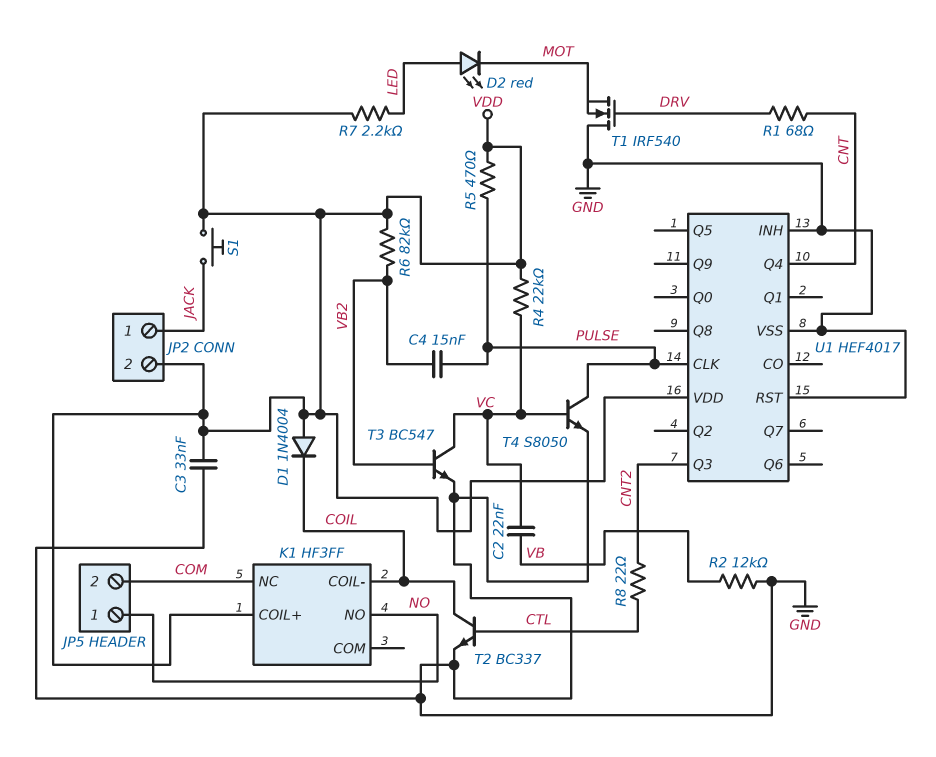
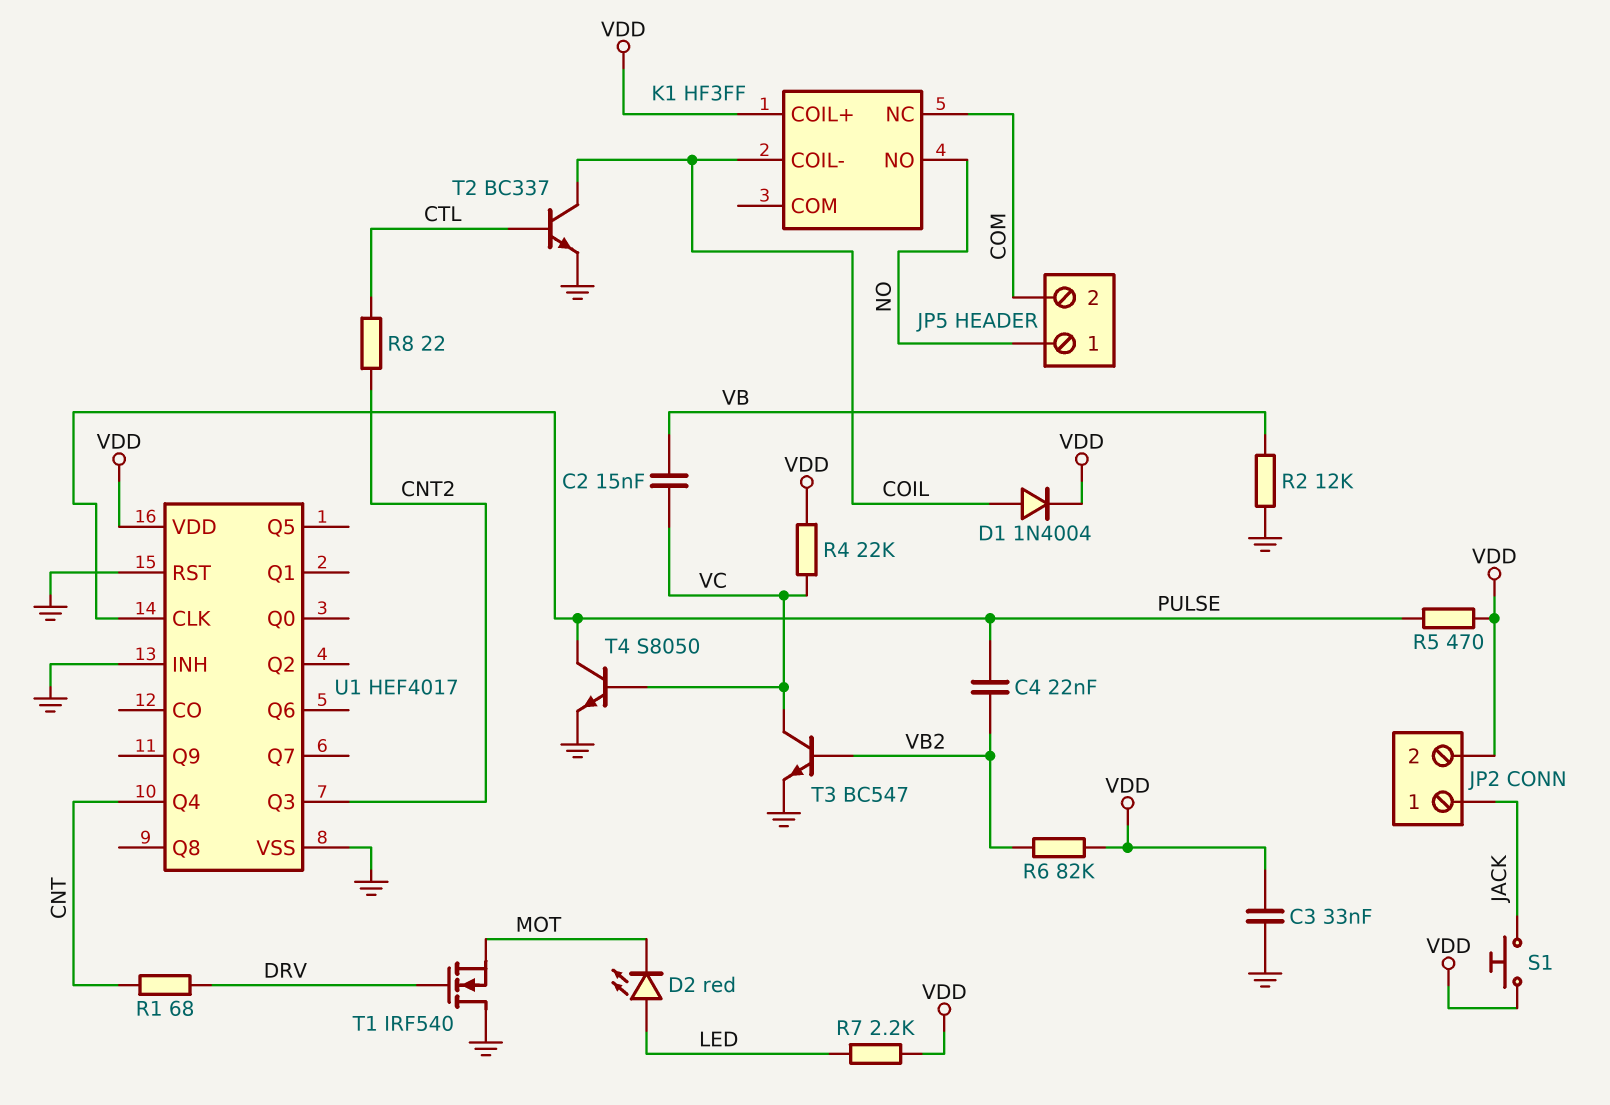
C2: 22nF (VB, VC) -> 15nF (VB, VC)
C4: 15nF (PULSE, VB2) -> 22nF (PULSE, VB2)
D1: diode 1N4004 (A VDD, K COIL) -> diode 1N4004 (A COIL, K VDD)

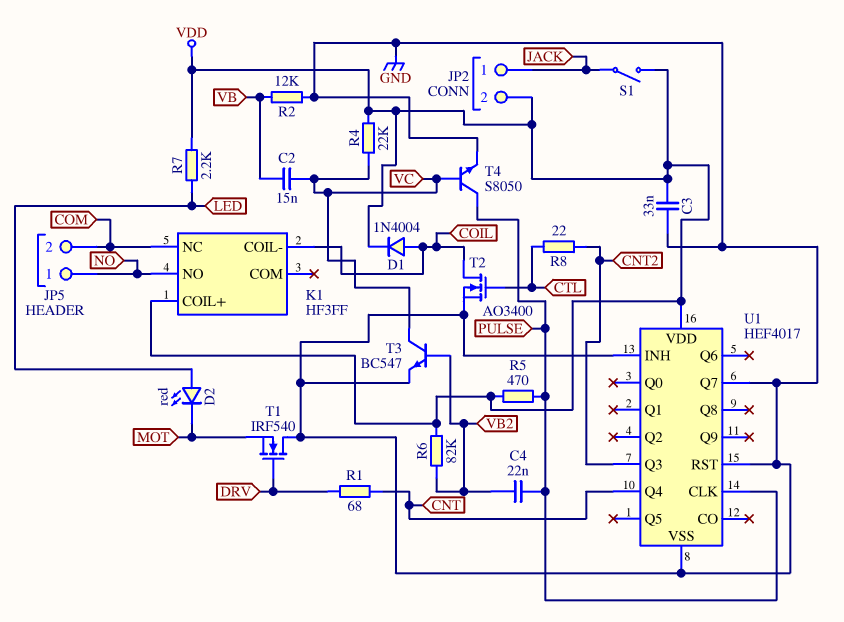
S1: button (JACK, VDD) -> switch (JACK, VDD)
T2: NPN BC337 (B CTL, C COIL, E GND) -> NMOS AO3400 (G CTL, D COIL, S GND)
U1 pin Q7: none -> GND

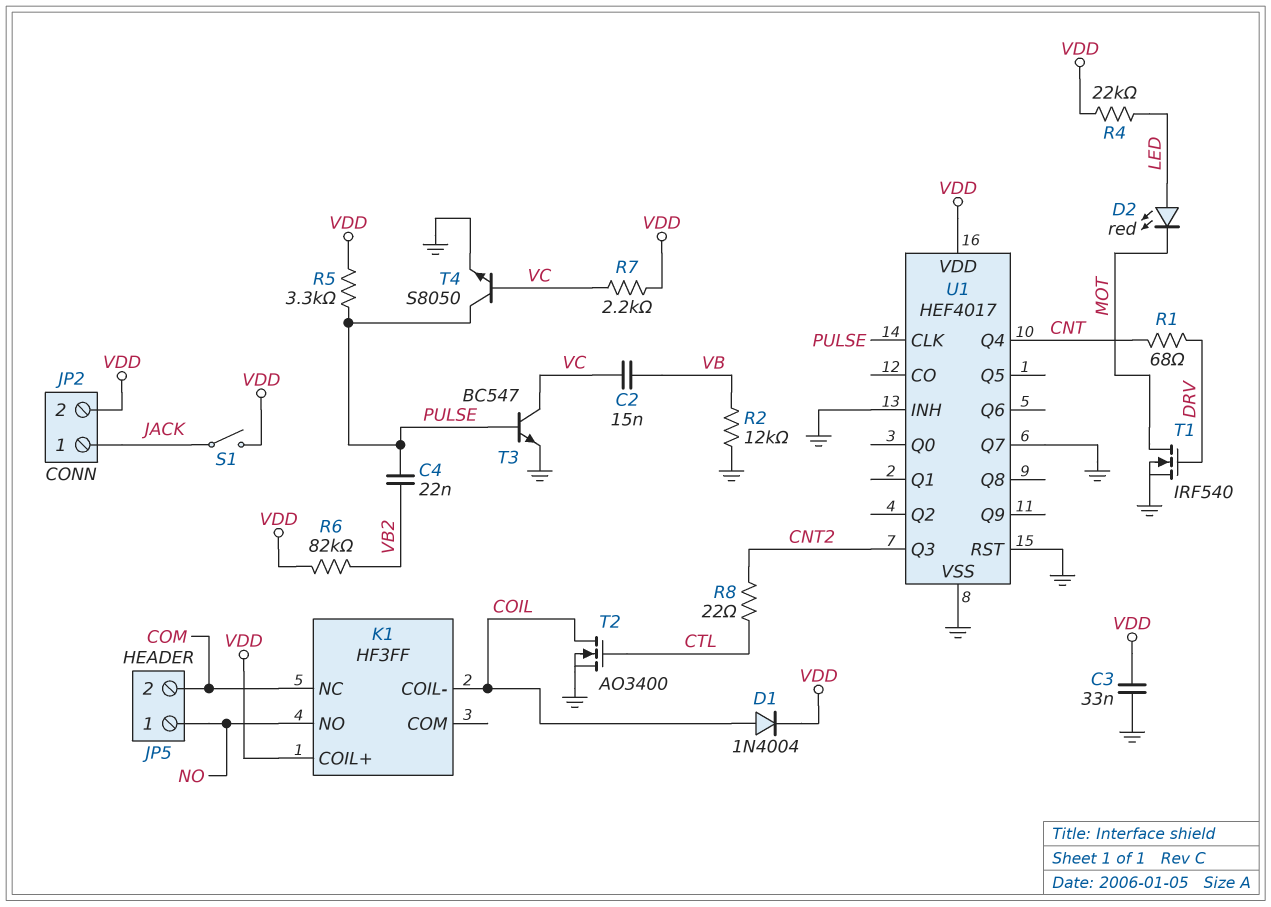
R4: 22k (VC, VDD) -> 22k (LED, VDD)
R5: 470 (PULSE, VDD) -> 3.3k (PULSE, VDD)
R7: 2.2k (LED, VDD) -> 2.2k (VC, VDD)
T1: NMOS IRF540 (G DRV, D GND, S MOT) -> NMOS IRF540 (G DRV, D MOT, S GND)
T3: NPN BC547 (B VB2, C VC, E GND) -> NPN BC547 (B PULSE, C VC, E GND)

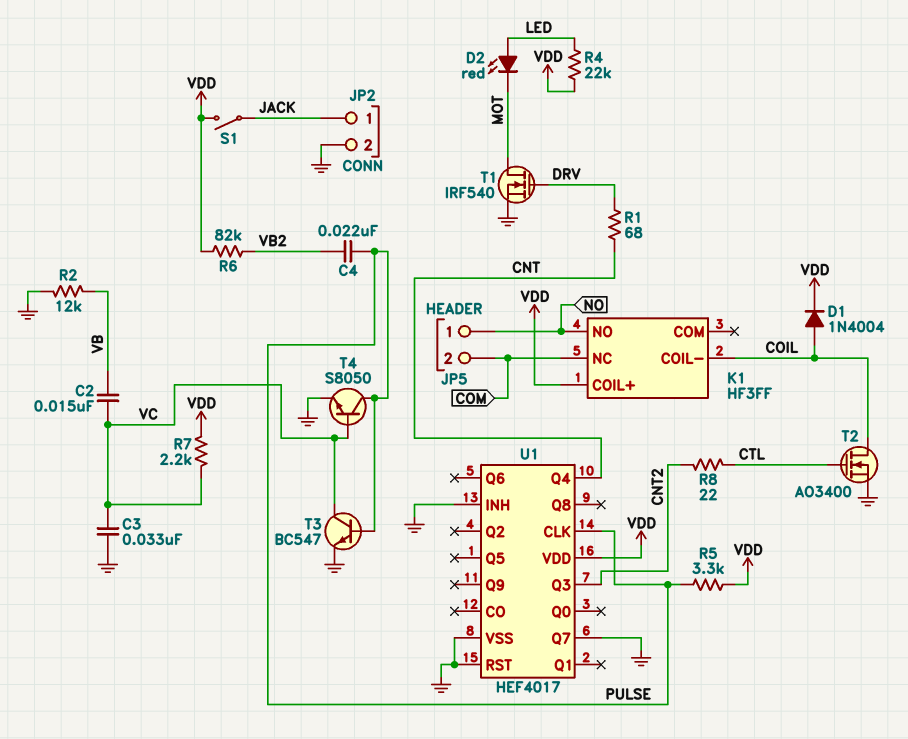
C3: 33nF (GND, VDD) -> 33nF (GND, VC)
JP2 pin 2: VDD -> GND

